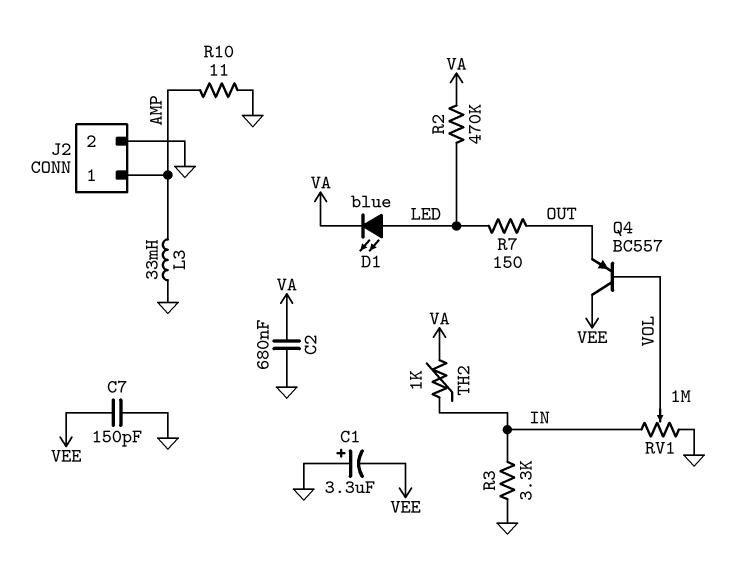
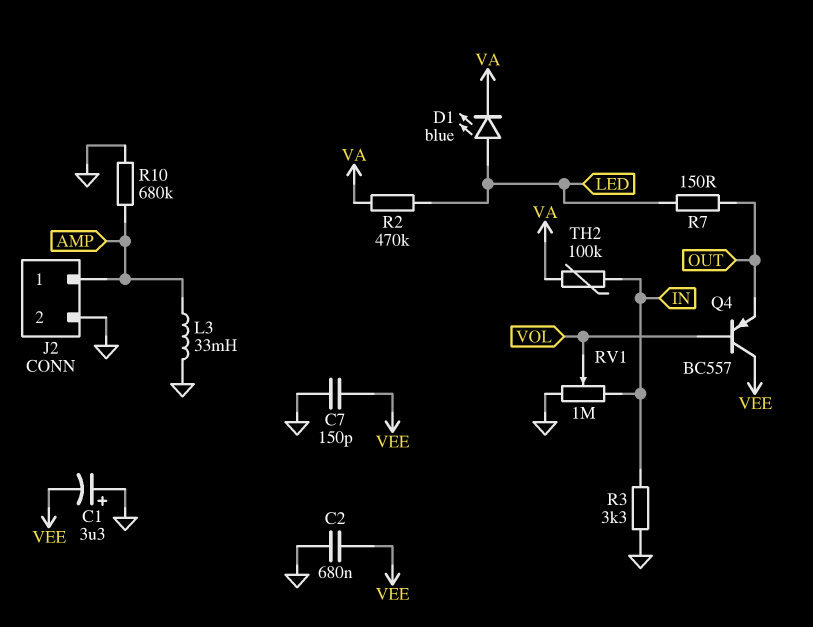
C2: 680nF (GND, VA) -> 680nF (GND, VEE)
R10: 11 (AMP, GND) -> 680k (AMP, GND)
TH2: 1k (IN, VA) -> 100k (IN, VA)

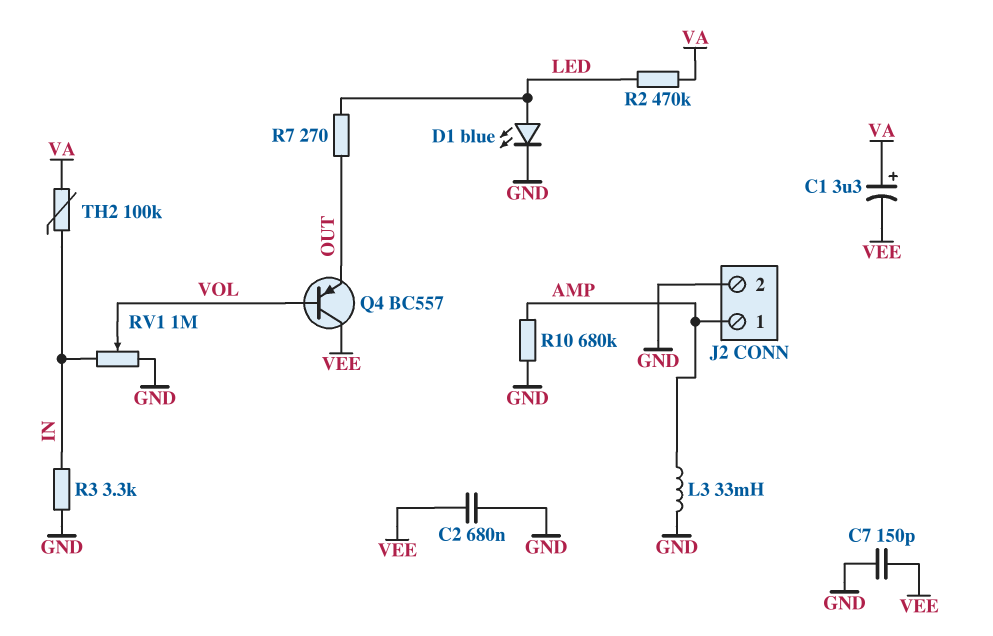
C1: 3.3uF (plus GND, minus VEE) -> 3.3uF (plus VA, minus VEE)
D1: LED blue (A LED, K VA) -> LED blue (A LED, K GND)
R7: 150 (LED, OUT) -> 270 (LED, OUT)

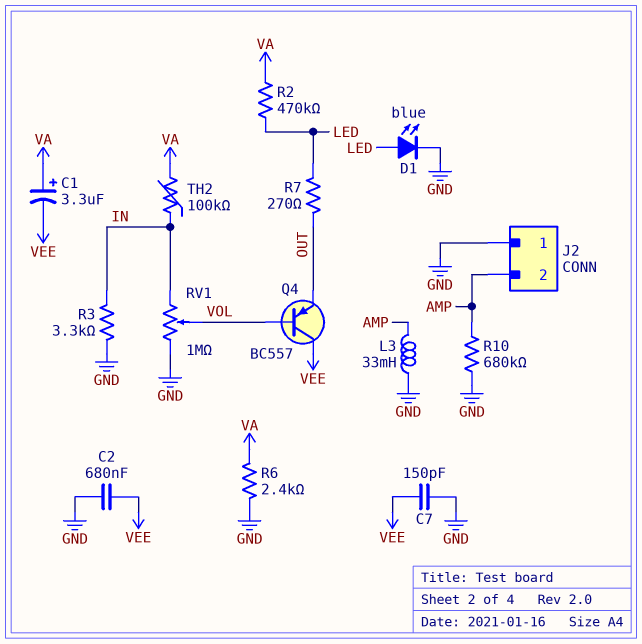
J2 pin 1: AMP -> GND
J2 pin 2: GND -> AMP
R6: none -> 2.4k (GND, VA)

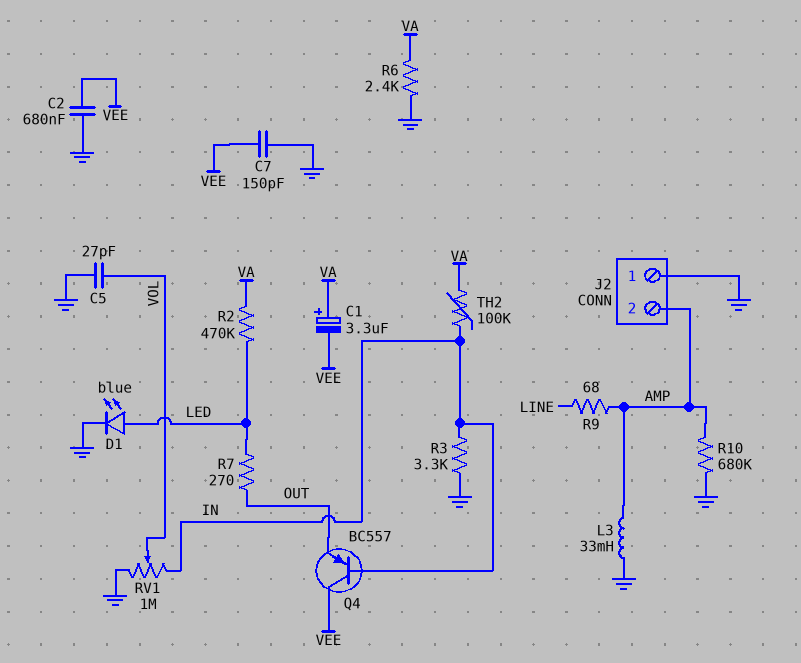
C5: none -> 27pF (GND, VOL)
Q4: PNP BC557 (B VOL, C VEE, E OUT) -> PNP BC557 (B IN, C VEE, E OUT)
R9: none -> 68 (AMP, LINE)

